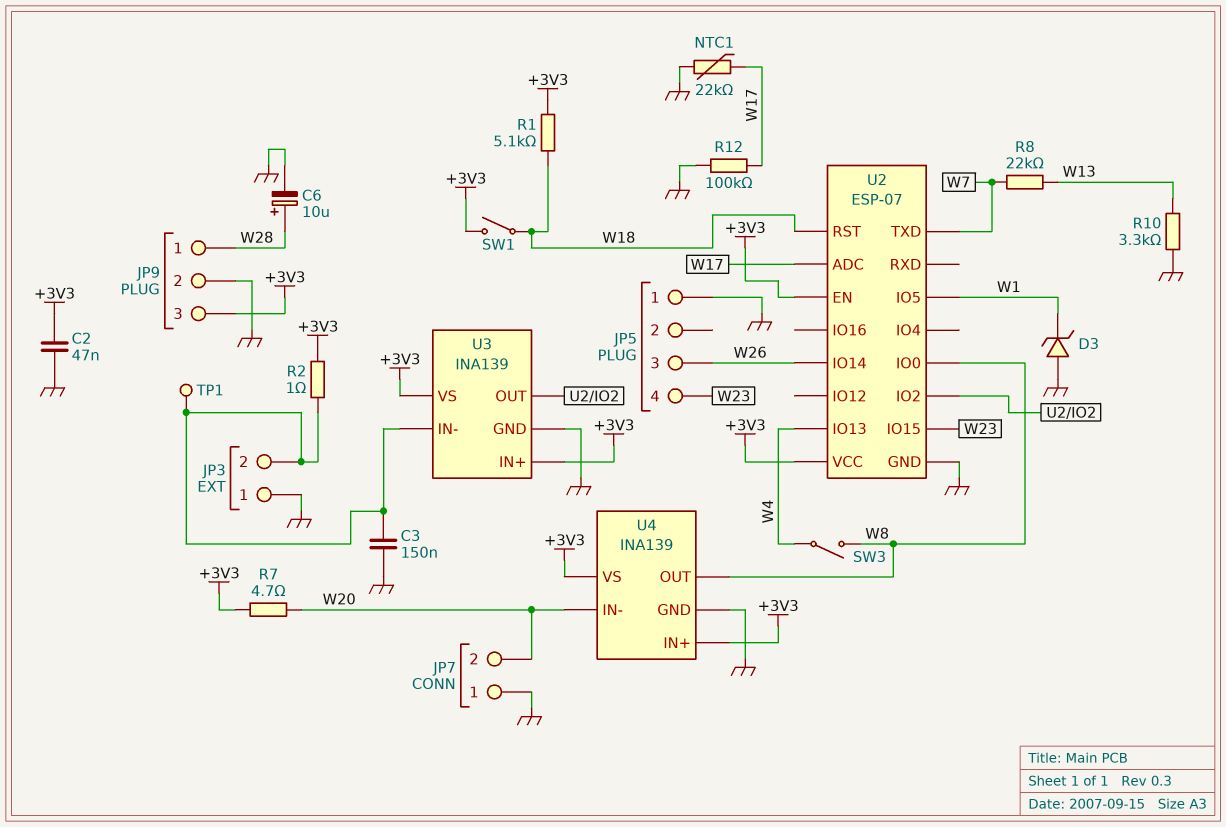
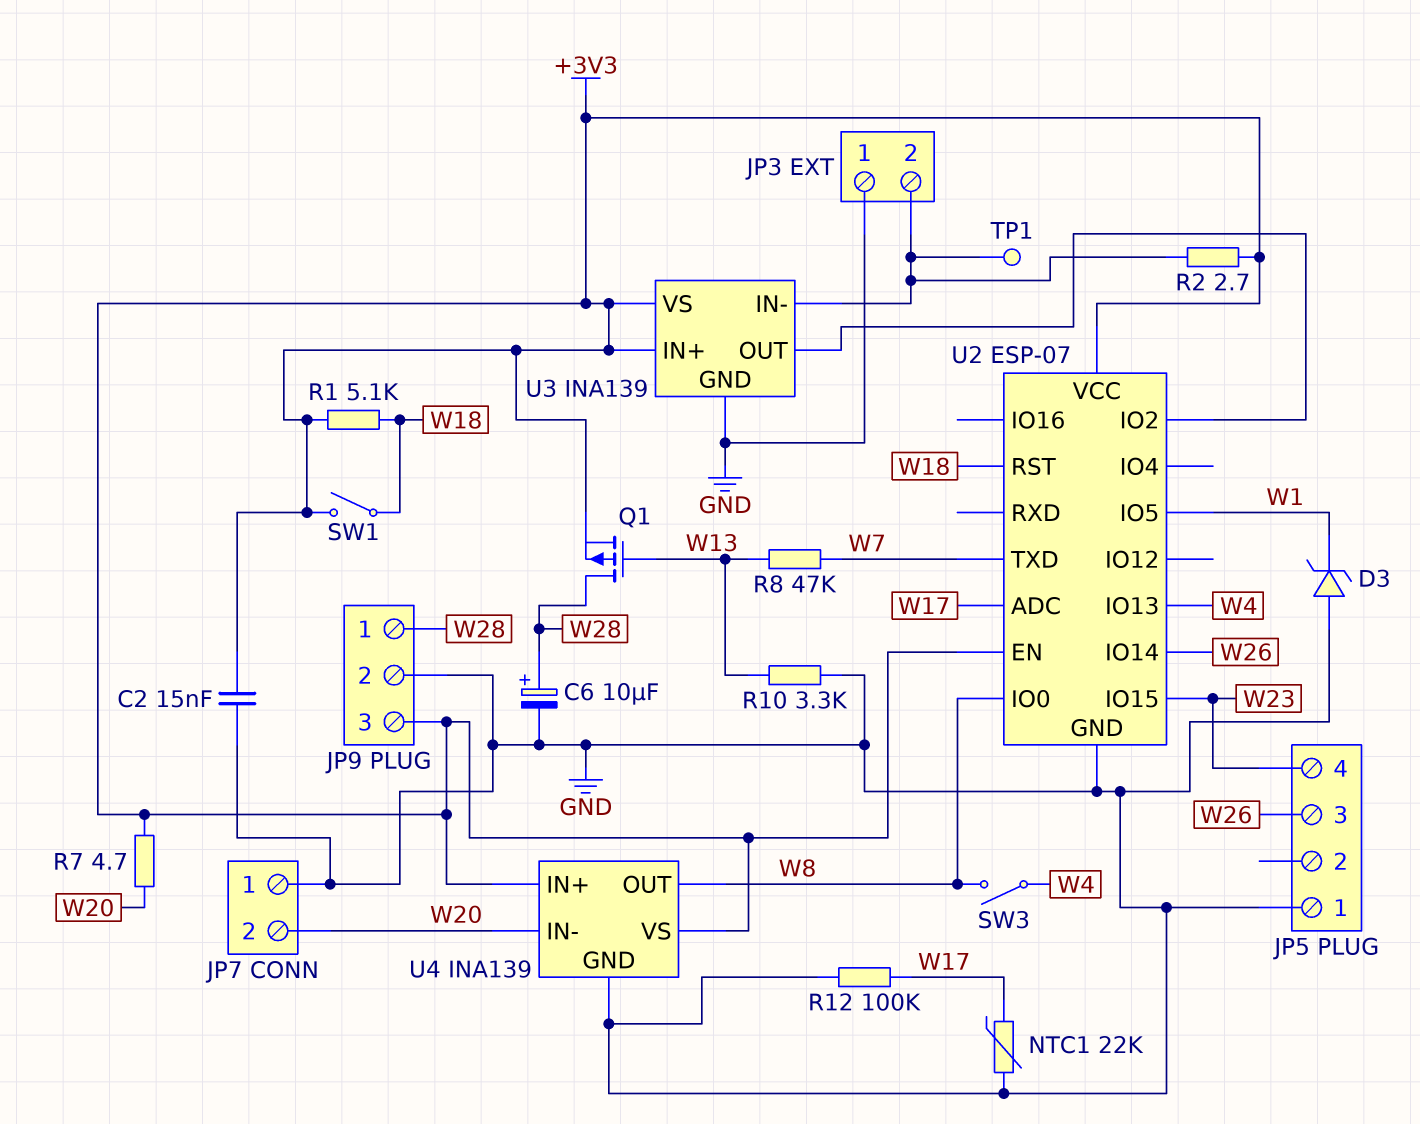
C2: 47nF (+3V3, GND) -> 15nF (+3V3, GND)
C3: 150nF (GND, JP3/2) -> none
Q1: none -> PMOS (G W13, D W28, S +3V3)
R2: 1 (+3V3, JP3/2) -> 2.7 (+3V3, JP3/2)
R8: 22k (W7, W13) -> 47k (W7, W13)

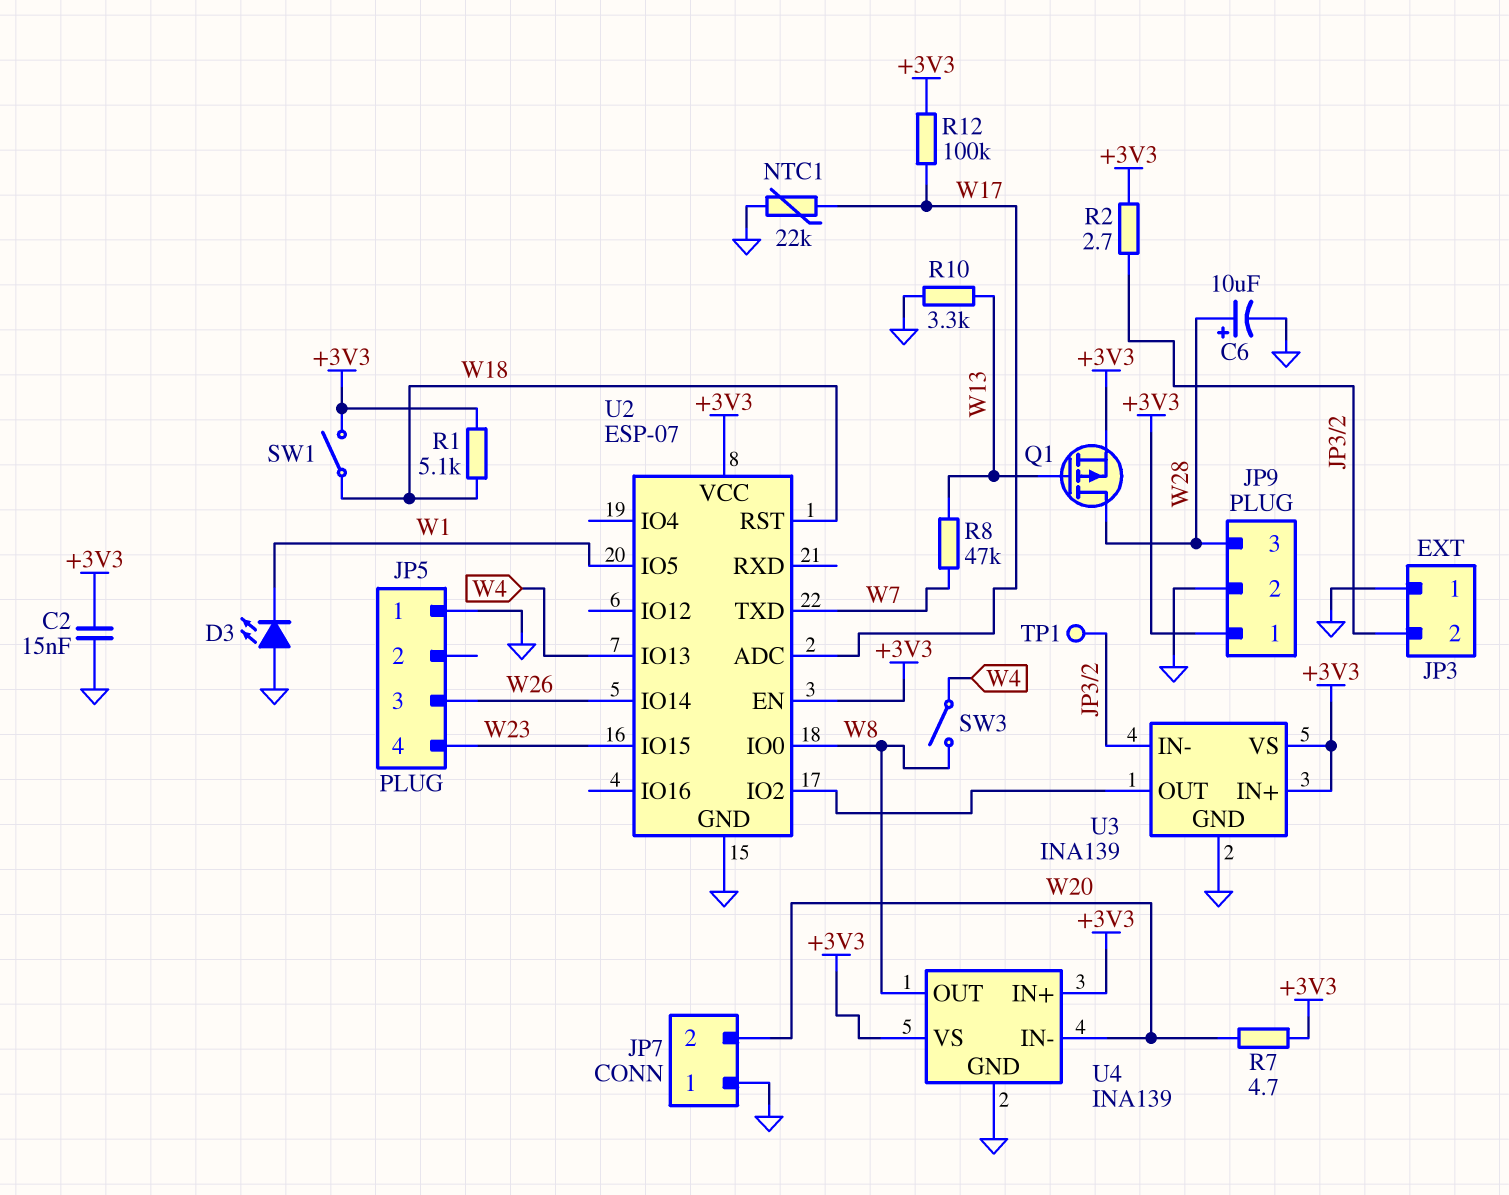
D3: zener (A GND, K W1) -> LED (A GND, K W1)
JP9 pin 1: W28 -> +3V3
JP9 pin 3: +3V3 -> W28
R12: 100k (GND, W17) -> 100k (+3V3, W17)

